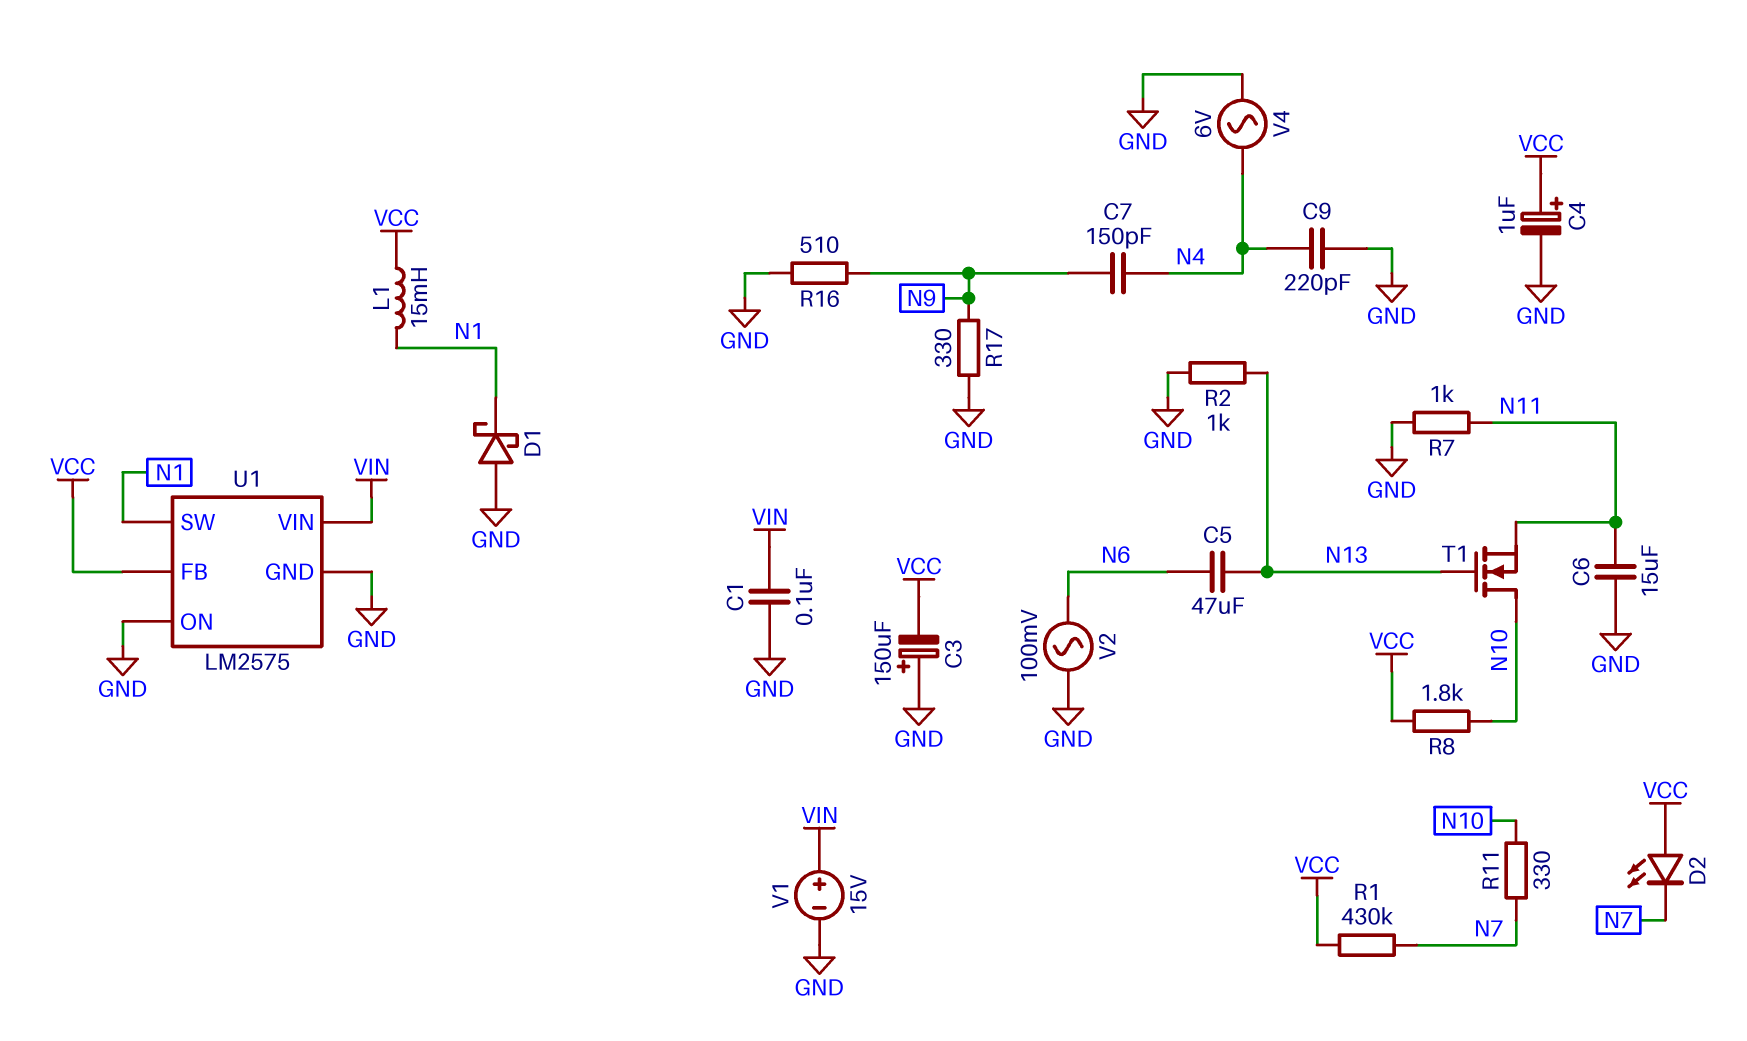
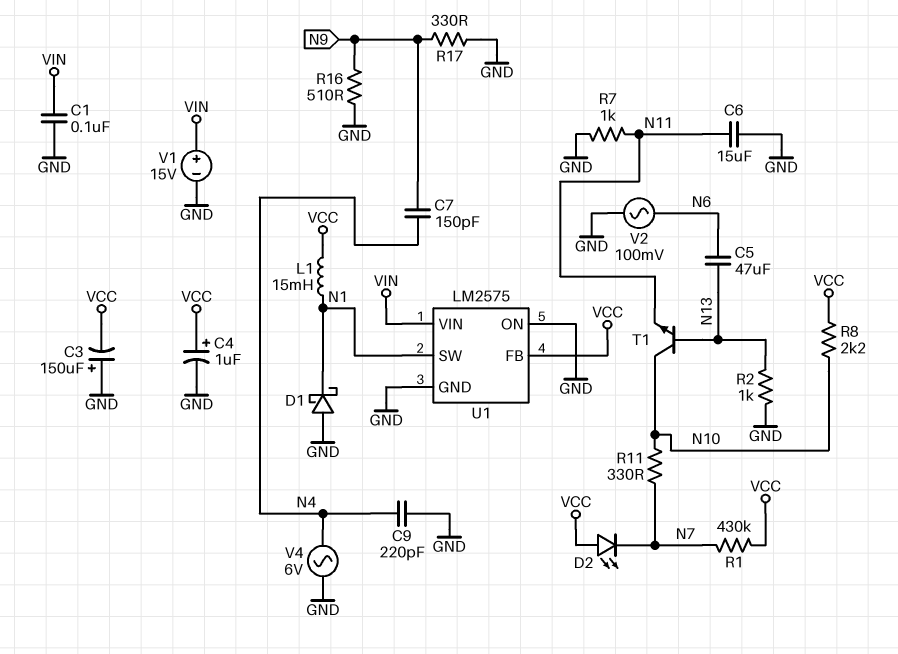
R8: 1.8k (N10, VCC) -> 2.2k (N10, VCC)
T1: NMOS (G N13, D N10, S N11) -> NPN (B N13, C N10, E N11)

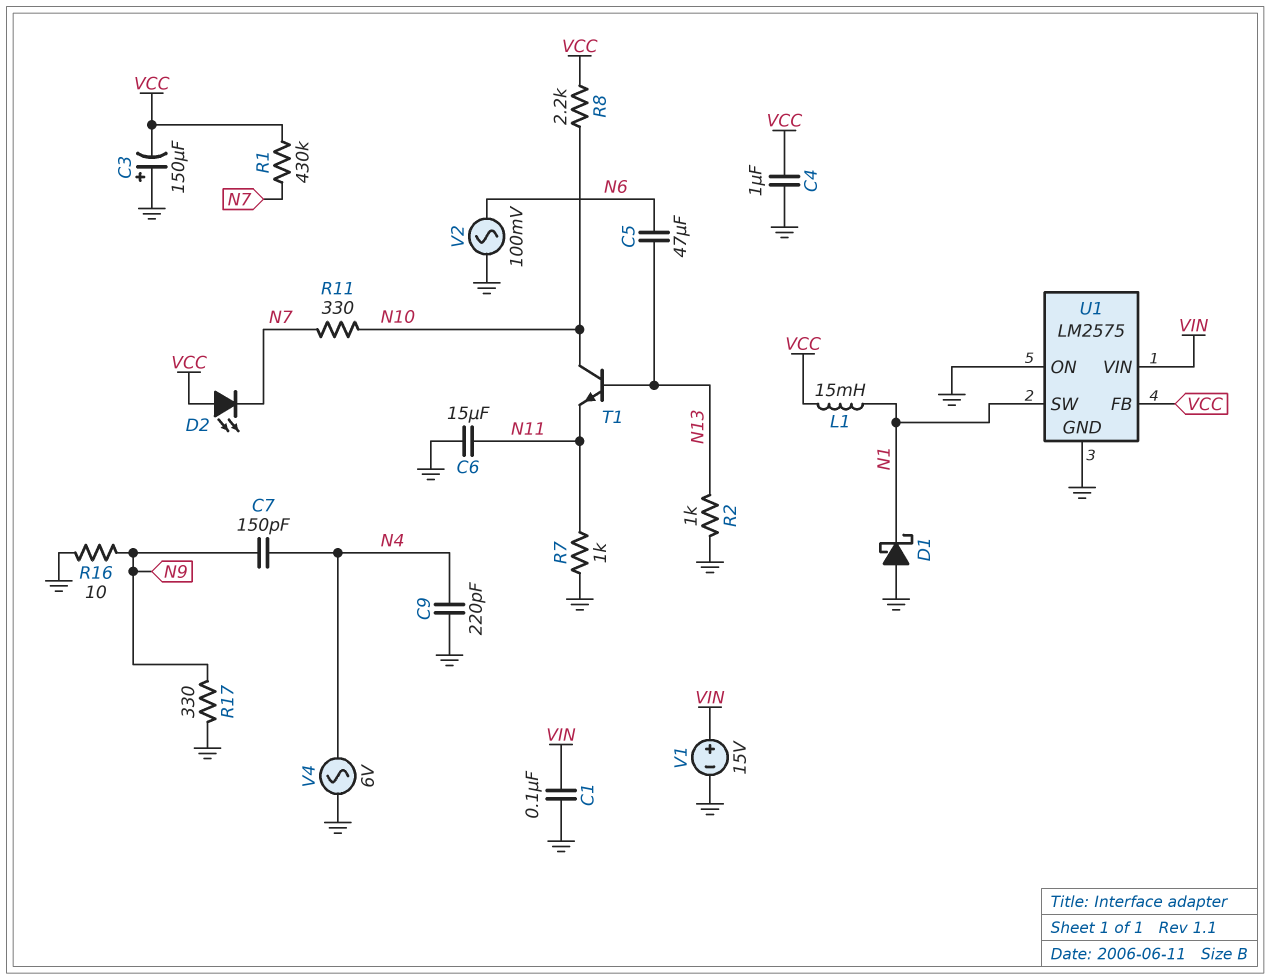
C4: 1uF (plus VCC, minus GND) -> 1uF (GND, VCC)
R16: 510 (GND, N9) -> 10 (GND, N9)

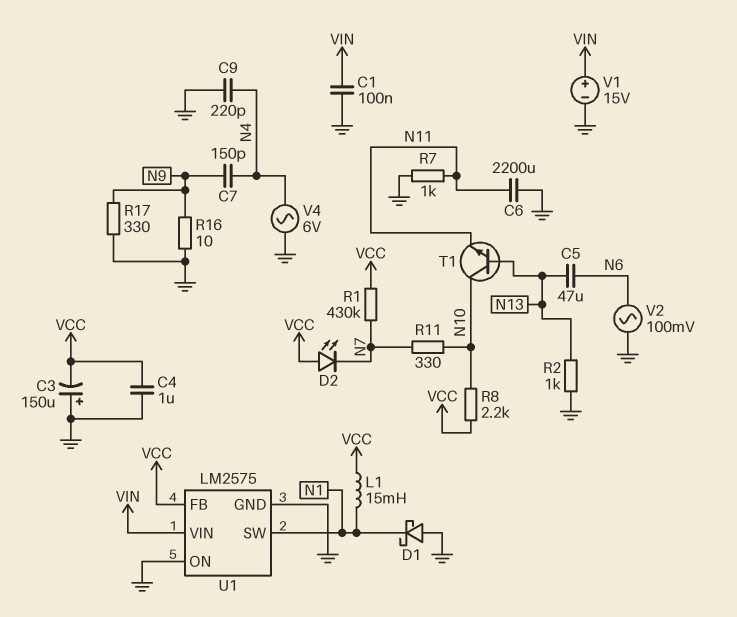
C6: 15uF (GND, N11) -> 2200uF (GND, N11)

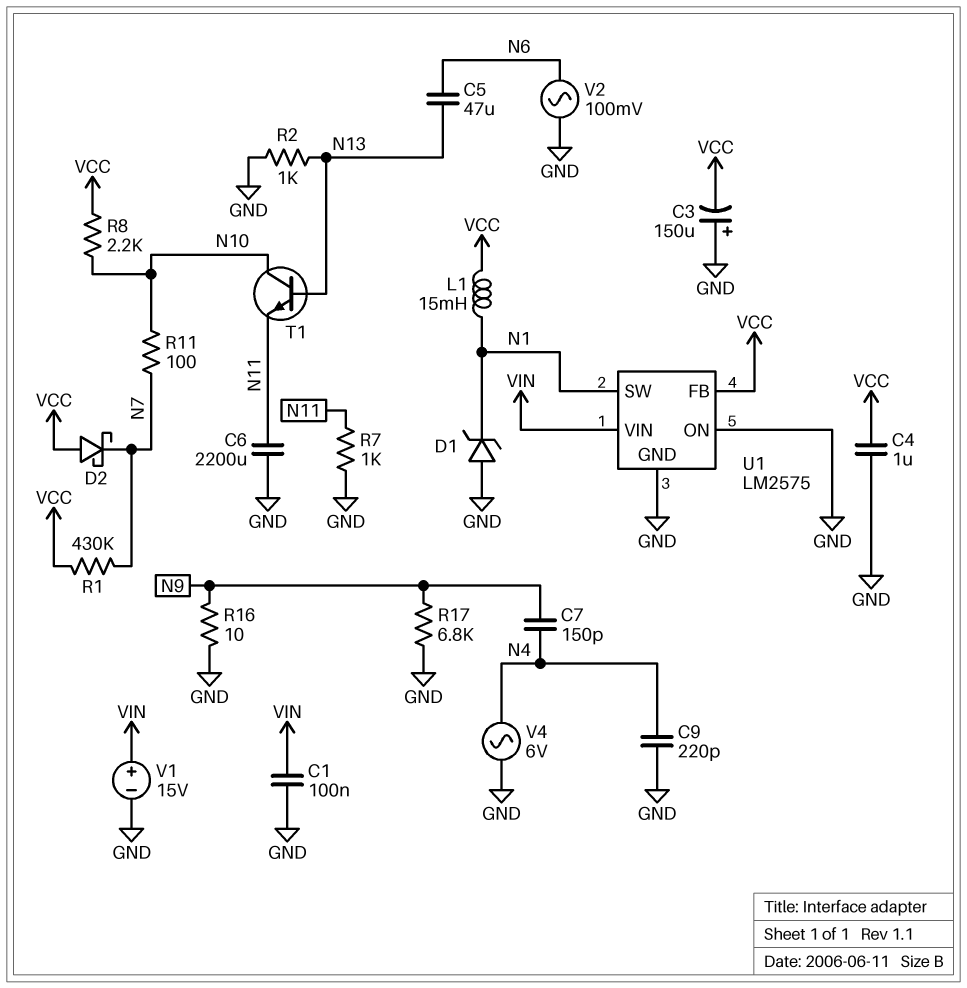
D1: schottky (A GND, K N1) -> zener (A GND, K N1)
D2: LED (A VCC, K N7) -> schottky (A VCC, K N7)
R11: 330 (N7, N10) -> 100 (N7, N10)
R17: 330 (GND, N9) -> 6.8k (GND, N9)

